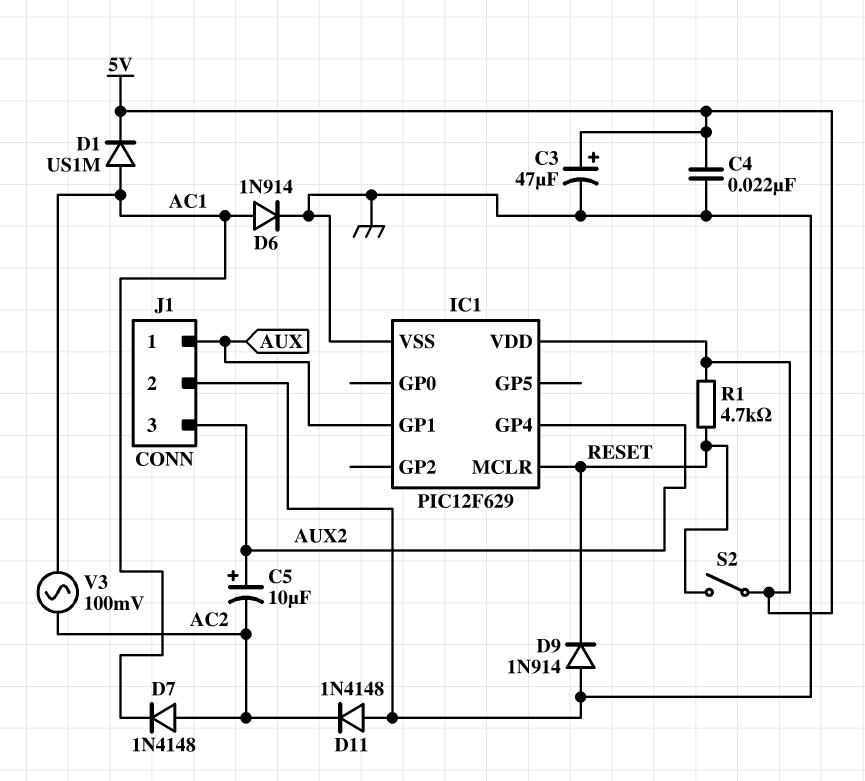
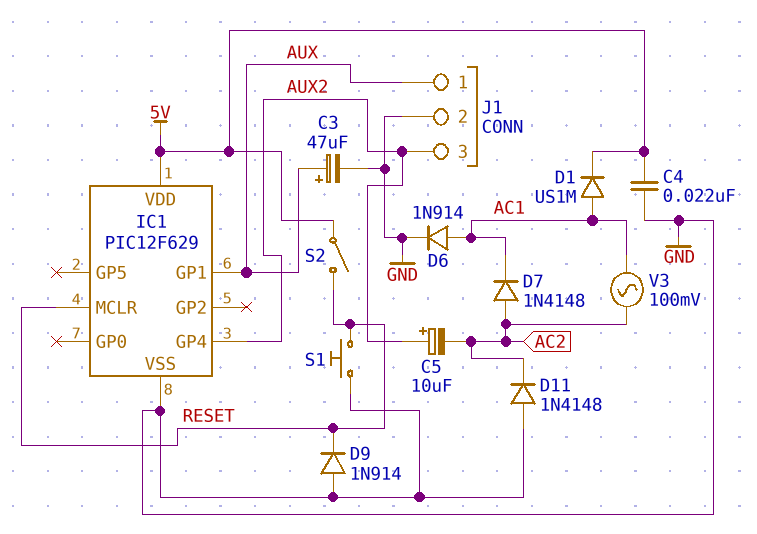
C3: 47uF (plus 5V, minus GND) -> 47uF (plus AUX, minus GND)
R1: 4.7k (5V, RESET) -> none
S1: none -> button (GND, RESET)

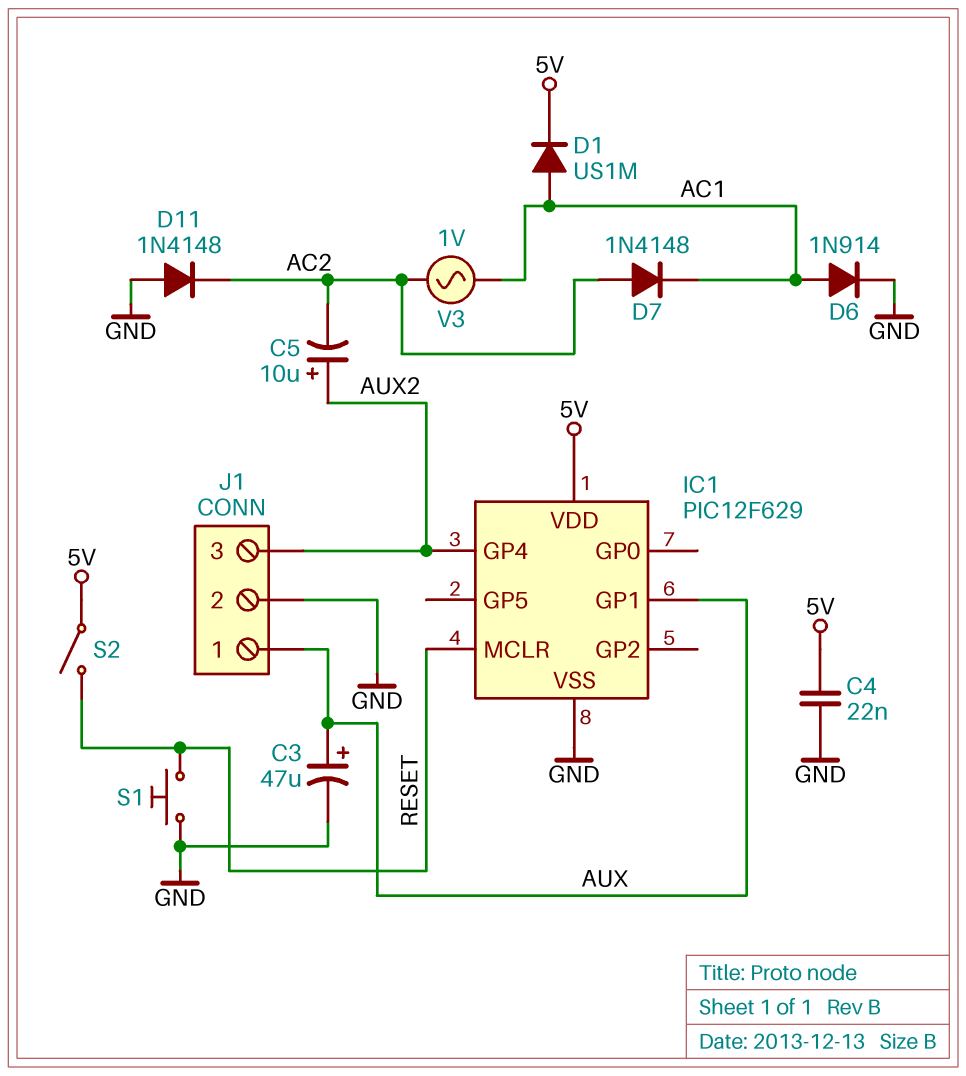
D9: diode 1N914 (A GND, K RESET) -> none
V3: AC 100mV (AC1, AC2) -> AC 1V (AC1, AC2)

